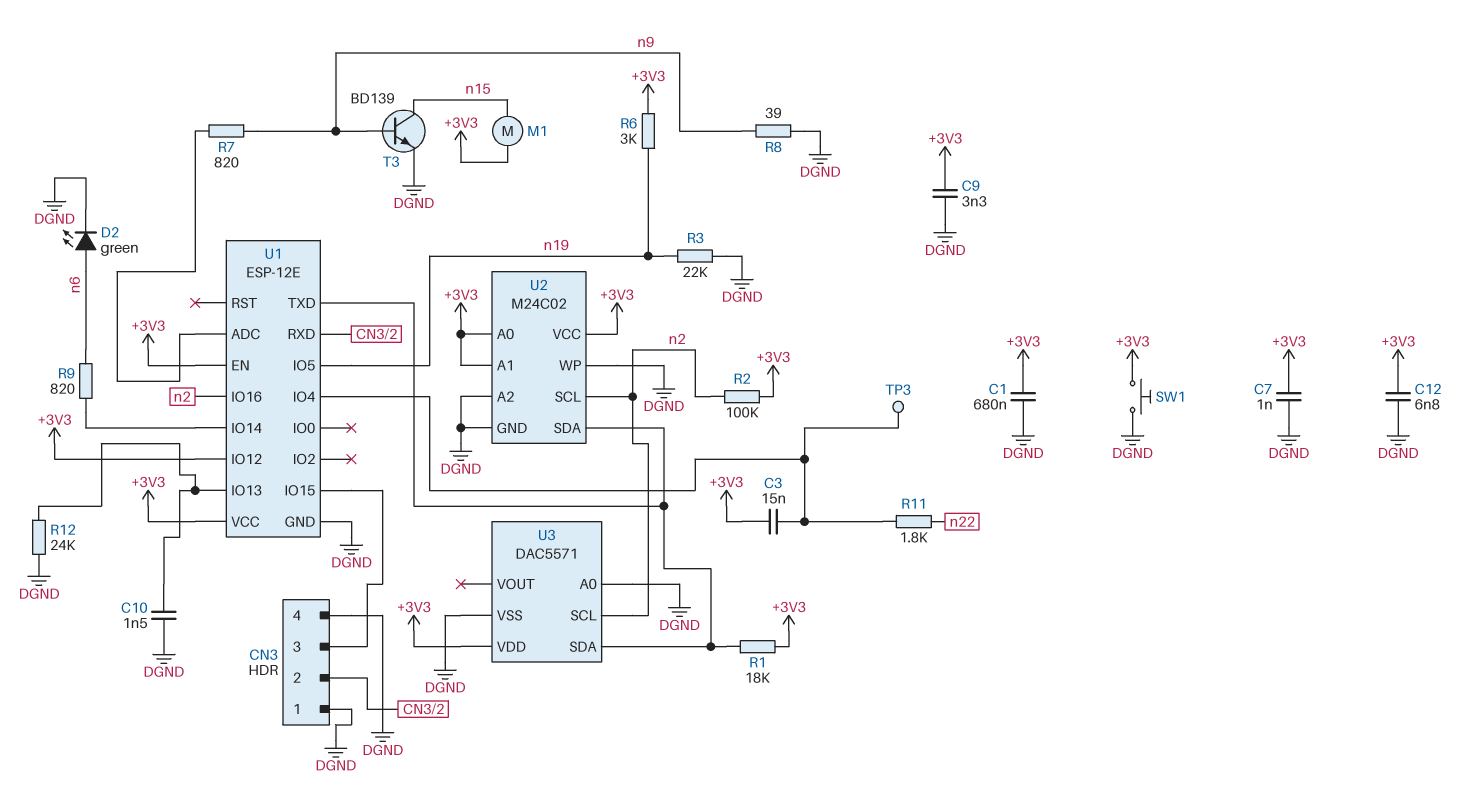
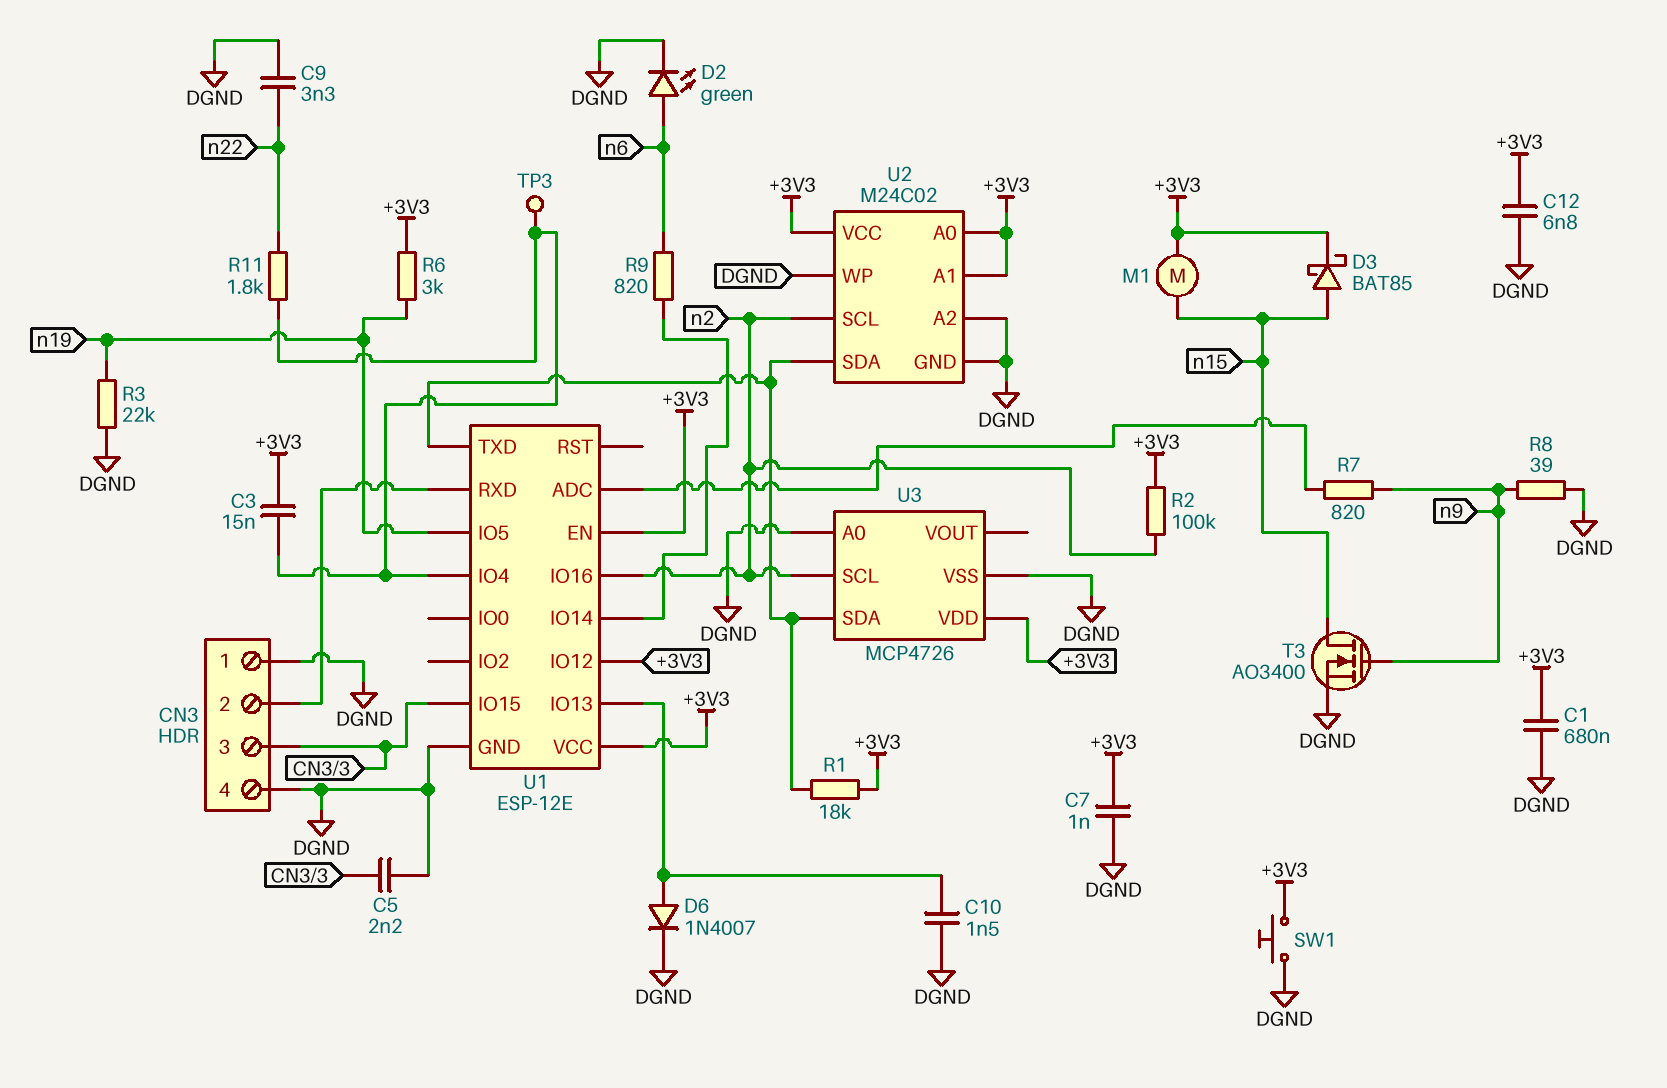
C5: none -> 2.2nF (CN3/3, DGND)
C9: 3.3nF (+3V3, DGND) -> 3.3nF (DGND, n22)
D3: none -> schottky BAT85 (A n15, K +3V3)
D6: none -> diode 1N4007 (A U1/IO13, K DGND)
R12: 24k (DGND, U1/IO13) -> none
T3: NPN BD139 (B n9, C n15, E DGND) -> NMOS AO3400 (G n9, D n15, S DGND)
U3: DAC5571 -> MCP4726

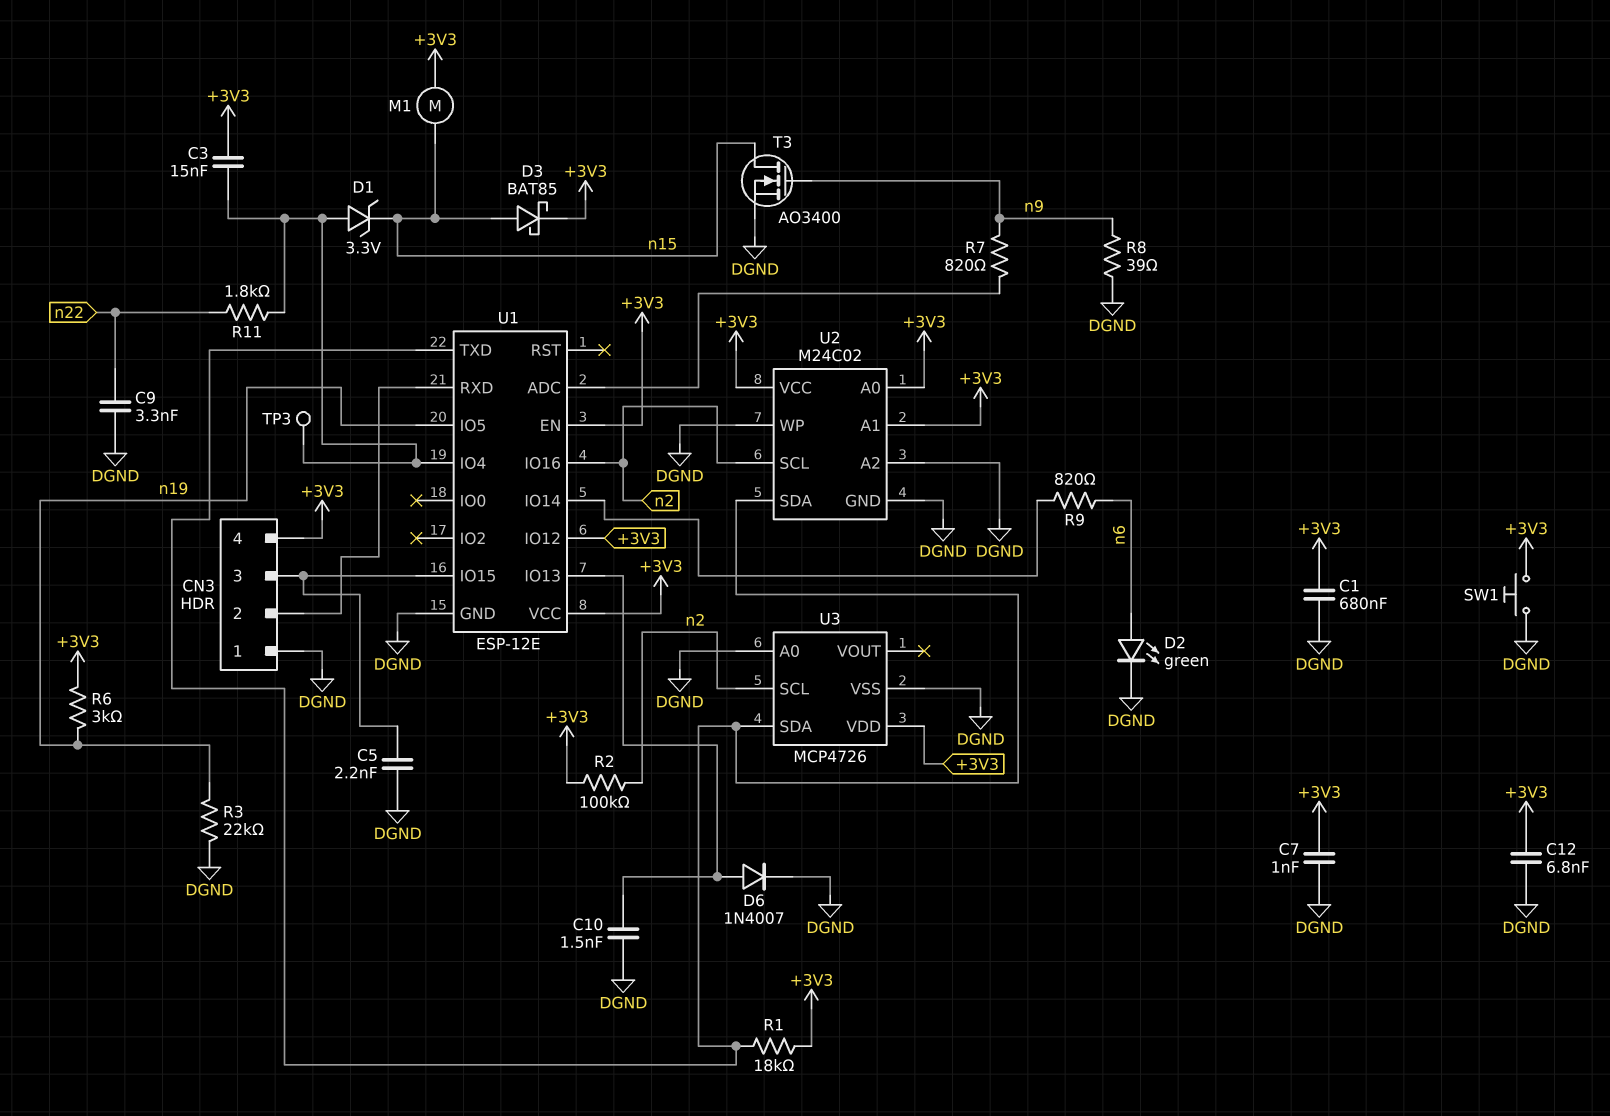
CN3 pin 4: DGND -> +3V3
D1: none -> zener 3.3V (A U1/IO4, K n15)

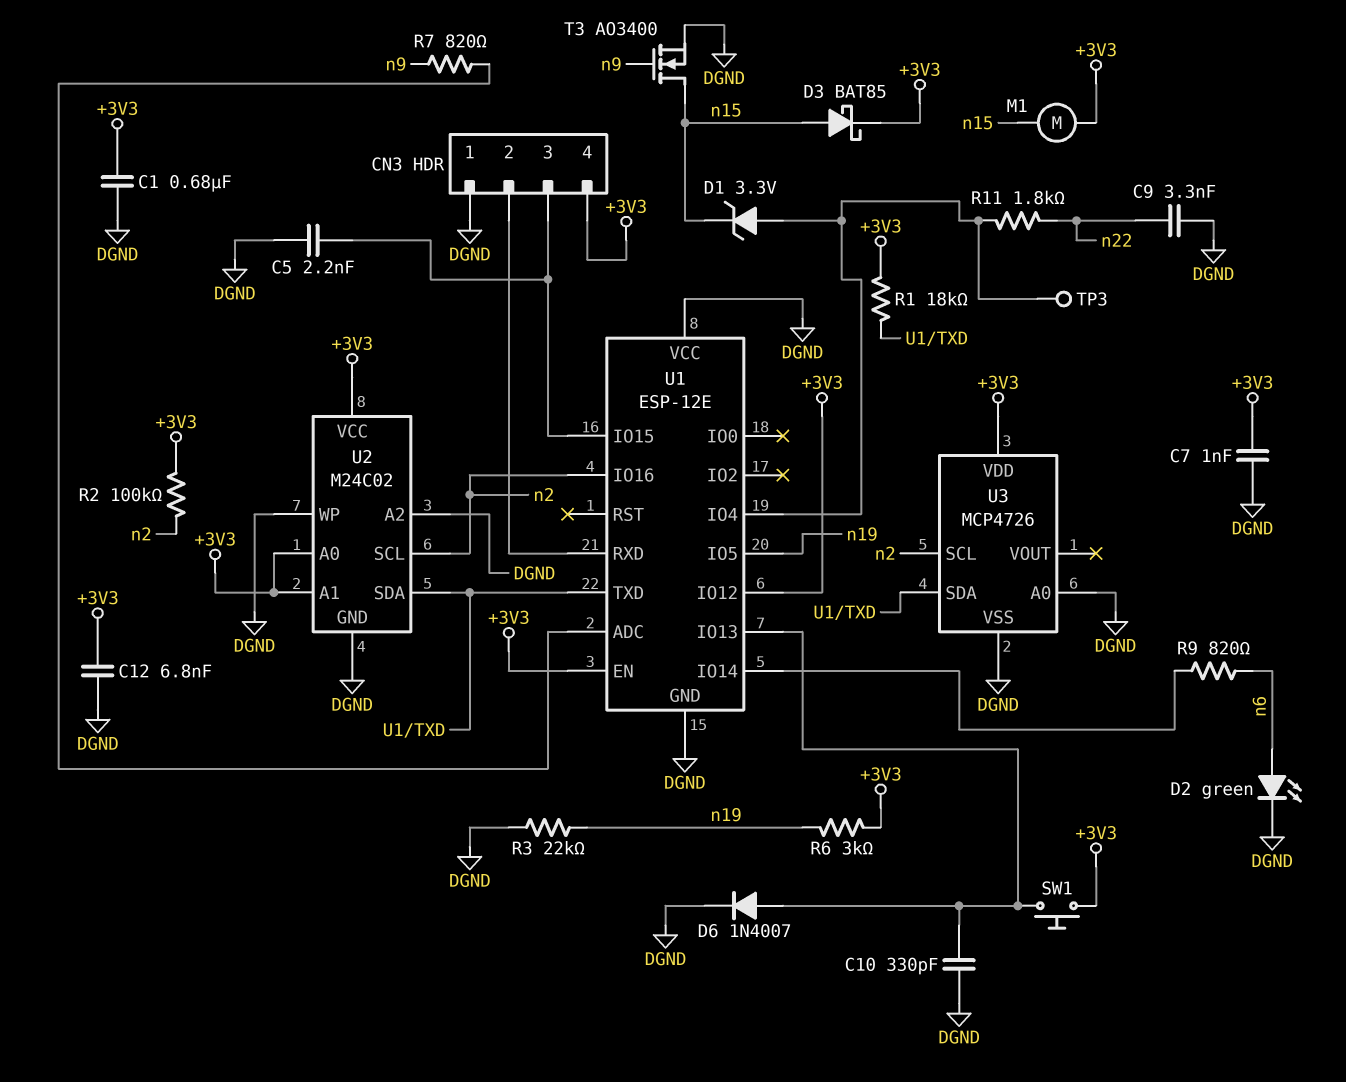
C3: 15nF (+3V3, U1/IO4) -> none
C10: 1.5nF (DGND, U1/IO13) -> 330pF (DGND, U1/IO13)
R8: 39 (DGND, n9) -> none
SW1: button (+3V3, DGND) -> button (+3V3, U1/IO13)
U1 pin VCC: +3V3 -> DGND

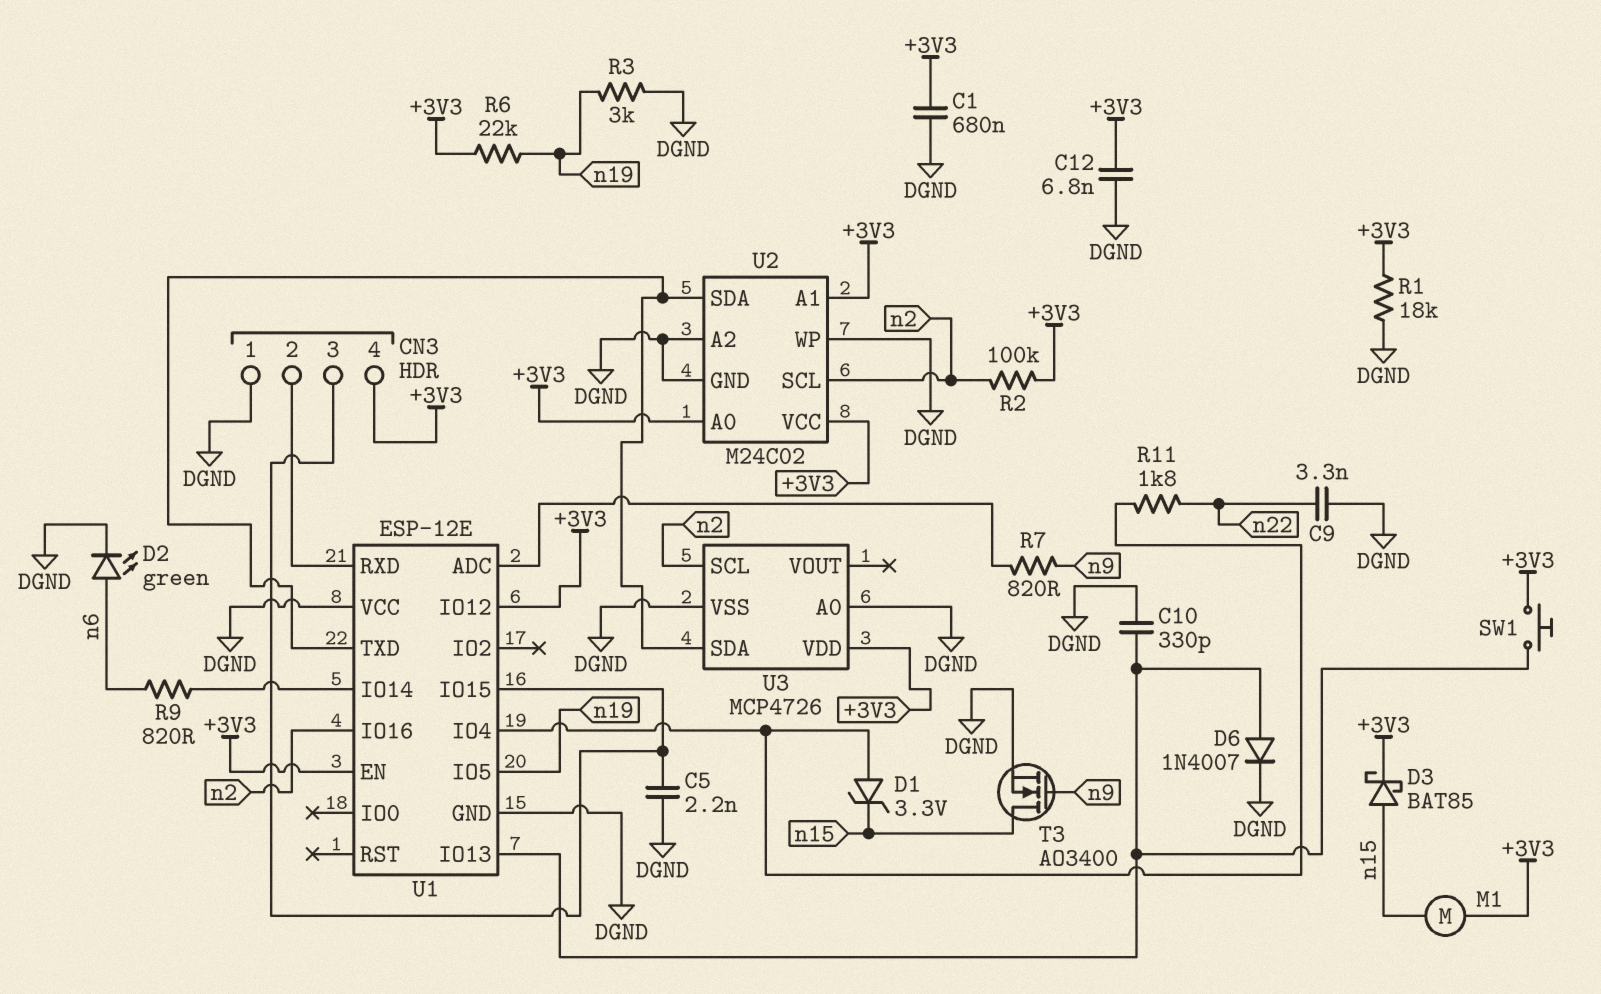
C7: 1nF (+3V3, DGND) -> none
R1: 18k (+3V3, U1/TXD) -> 18k (+3V3, DGND)
R3: 22k (DGND, n19) -> 3k (DGND, n19)
R6: 3k (+3V3, n19) -> 22k (+3V3, n19)
TP3: test point (U1/IO4) -> none

